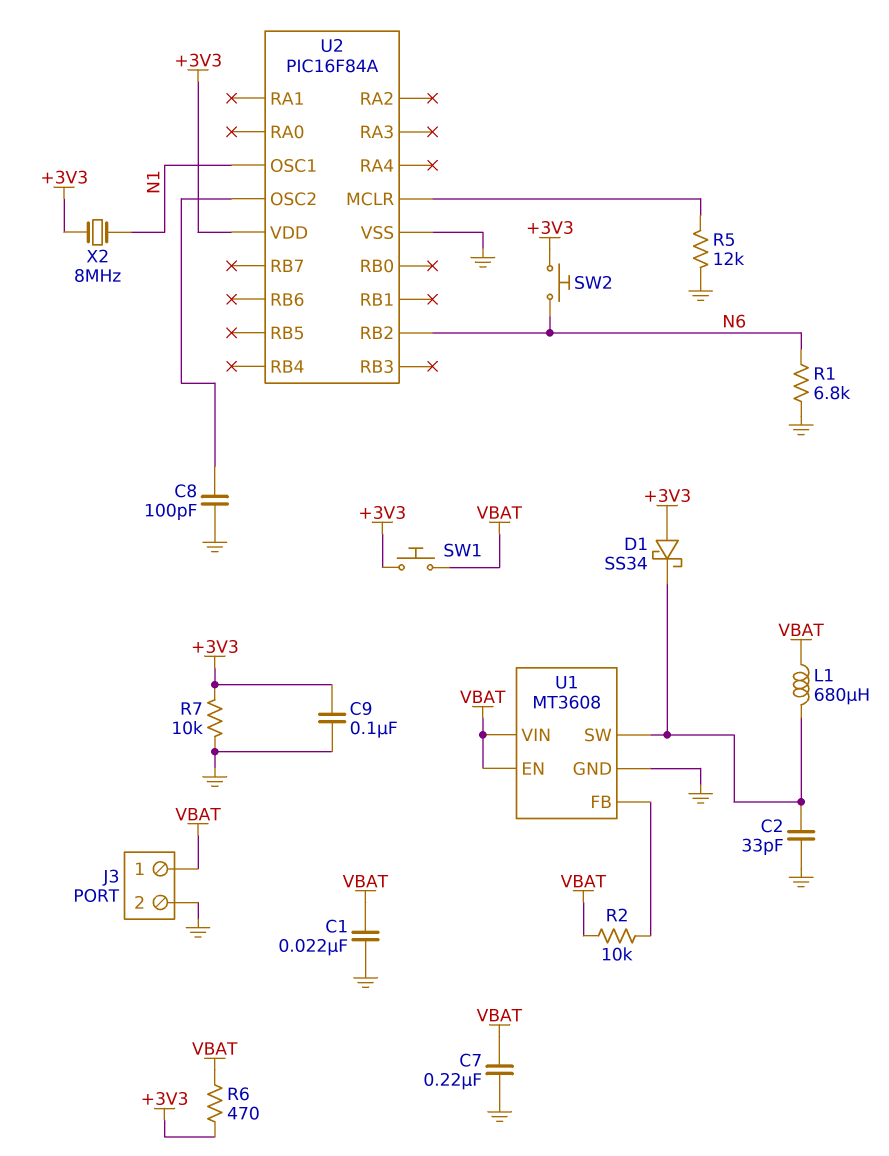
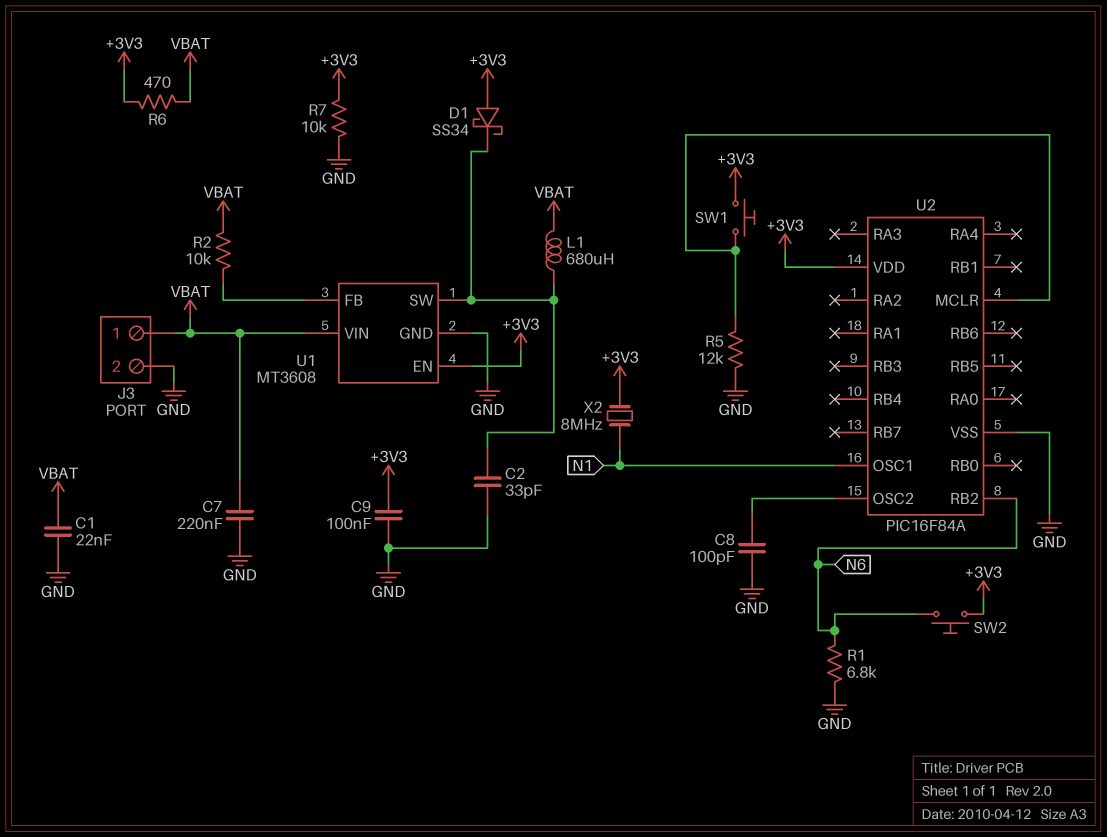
SW1: button (+3V3, VBAT) -> button (+3V3, U2/MCLR)
U1 pin EN: VBAT -> +3V3

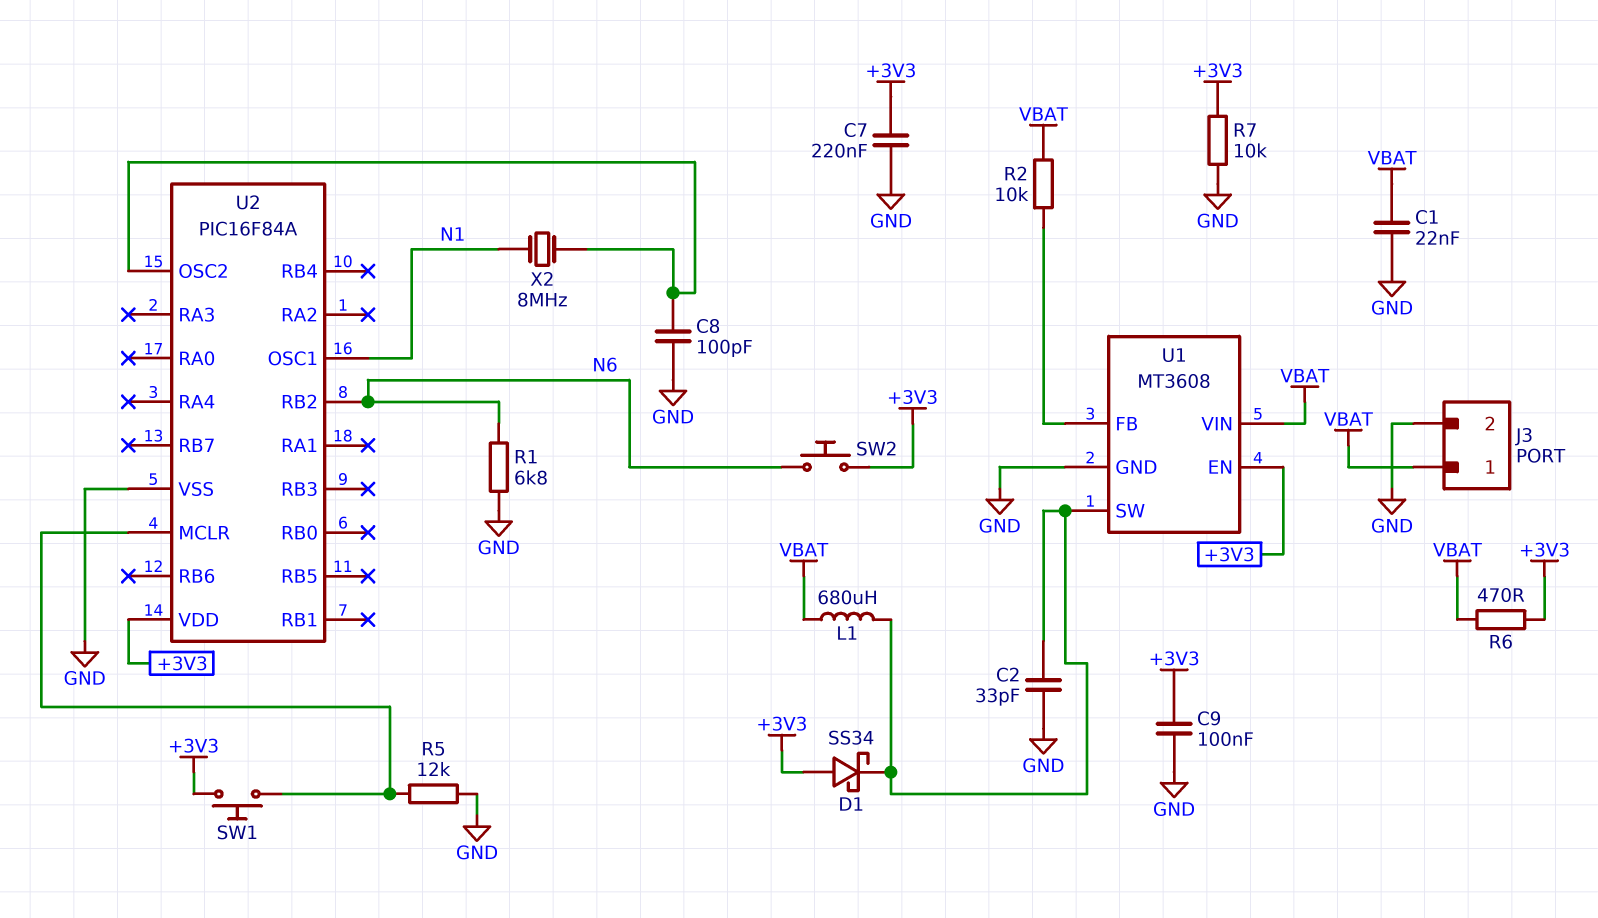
C7: 220nF (GND, VBAT) -> 220nF (+3V3, GND)
X2: 8MHz (+3V3, N1) -> 8MHz (N1, U2/OSC2)

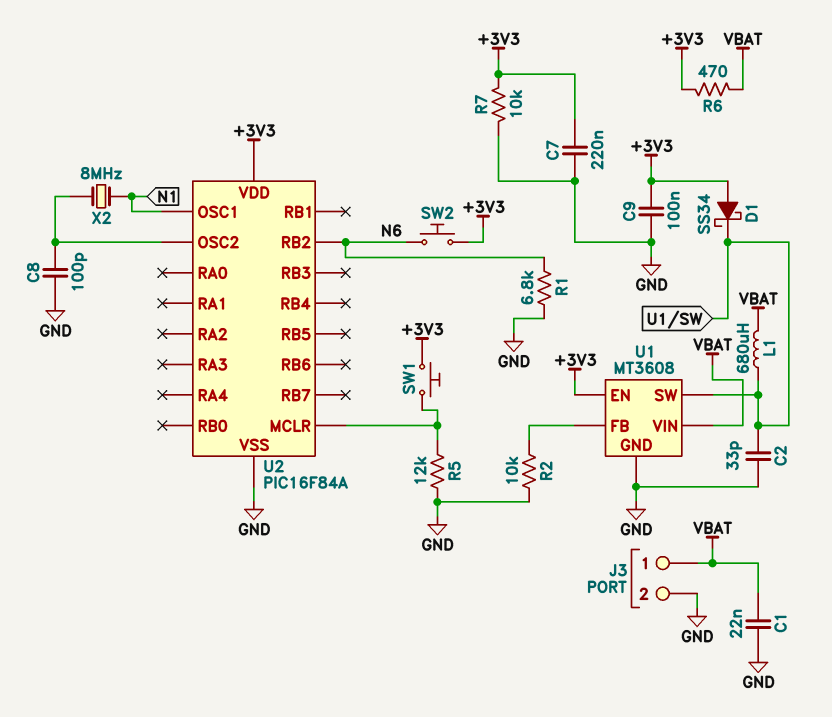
R2: 10k (U1/FB, VBAT) -> 10k (GND, U1/FB)

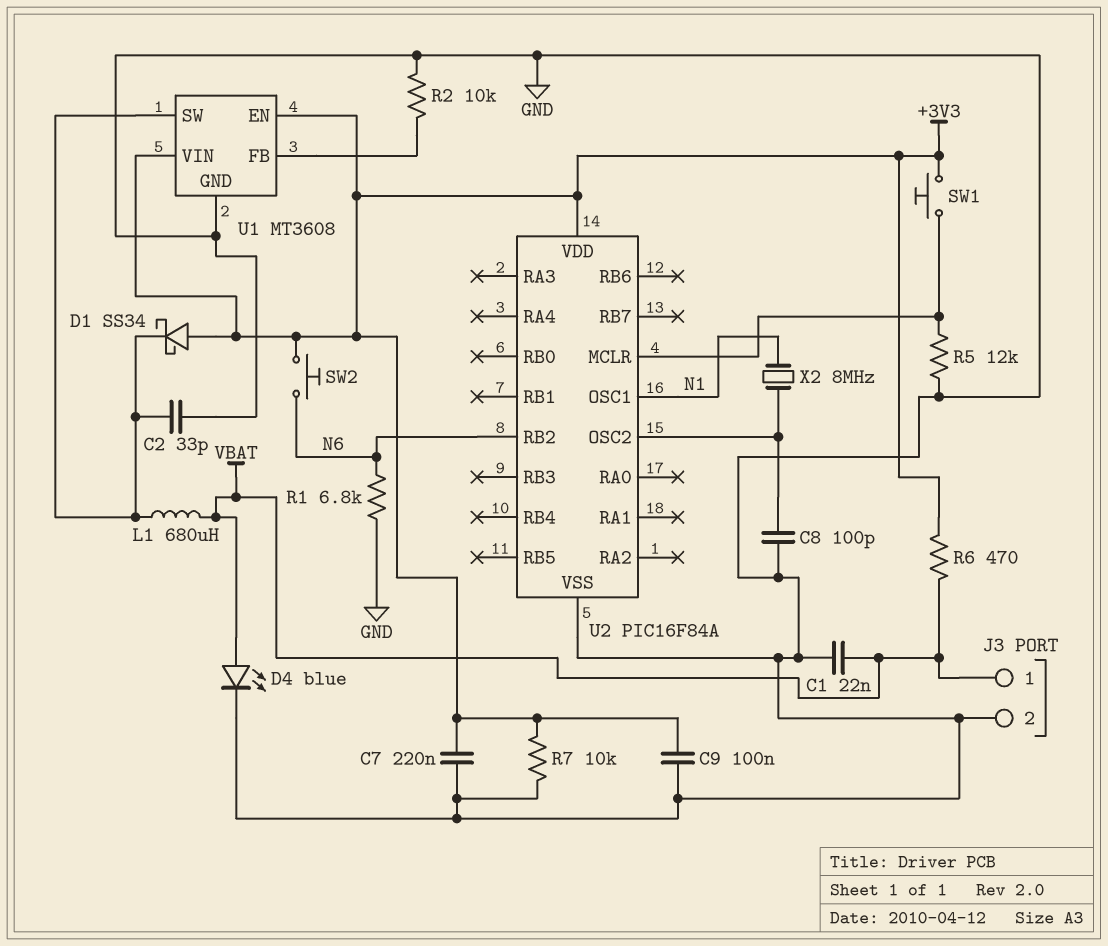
D4: none -> LED blue (A VBAT, K GND)
U1 pin VIN: VBAT -> +3V3

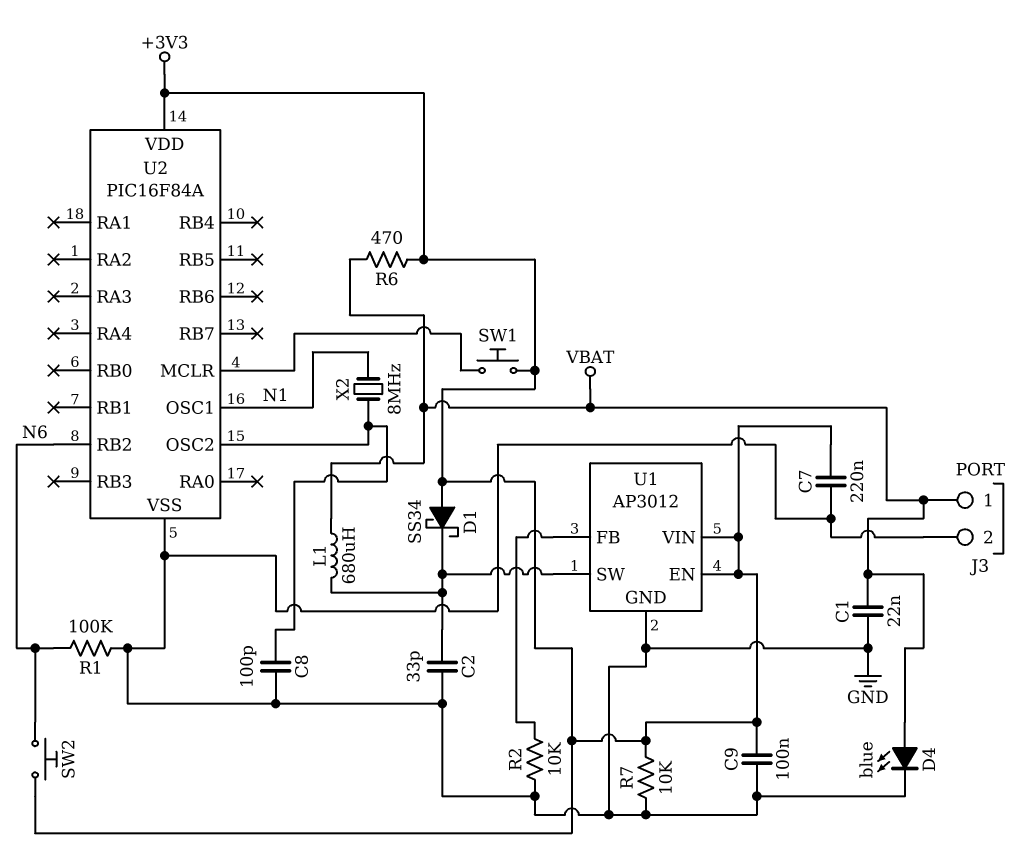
R1: 6.8k (GND, N6) -> 100k (GND, N6)
R5: 12k (GND, U2/MCLR) -> none
U1: MT3608 -> AP3012

